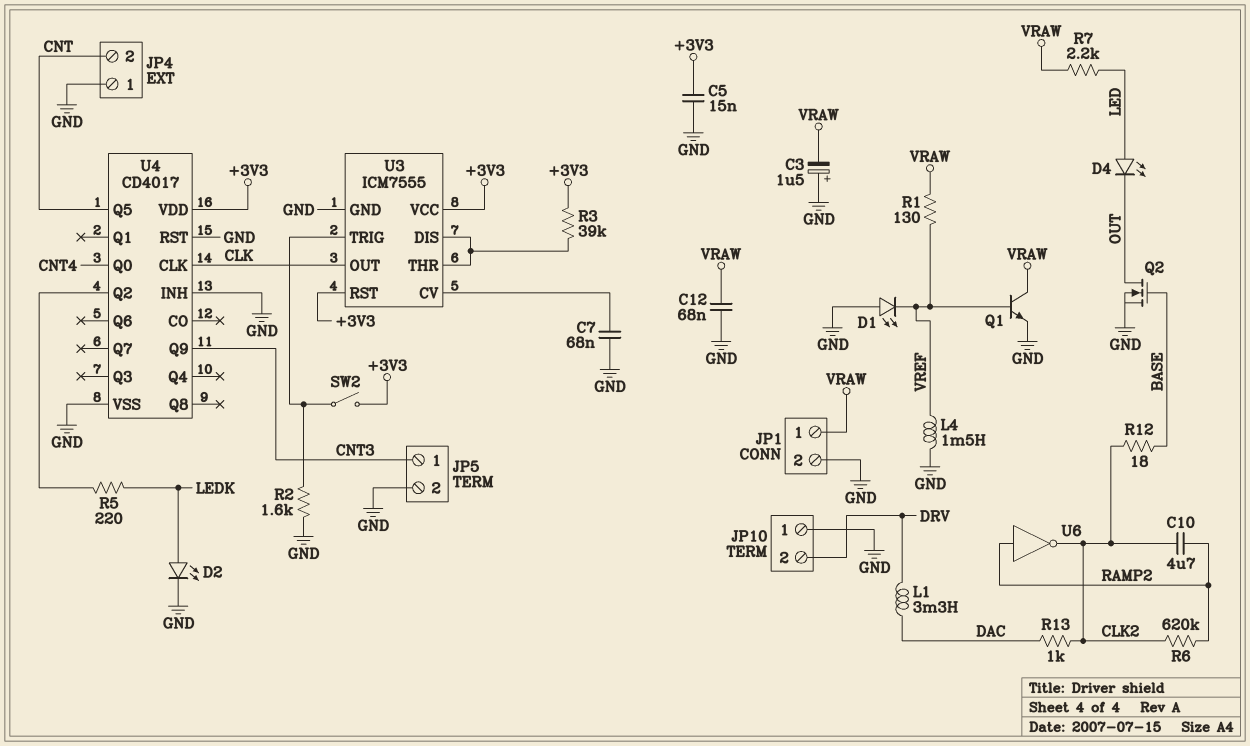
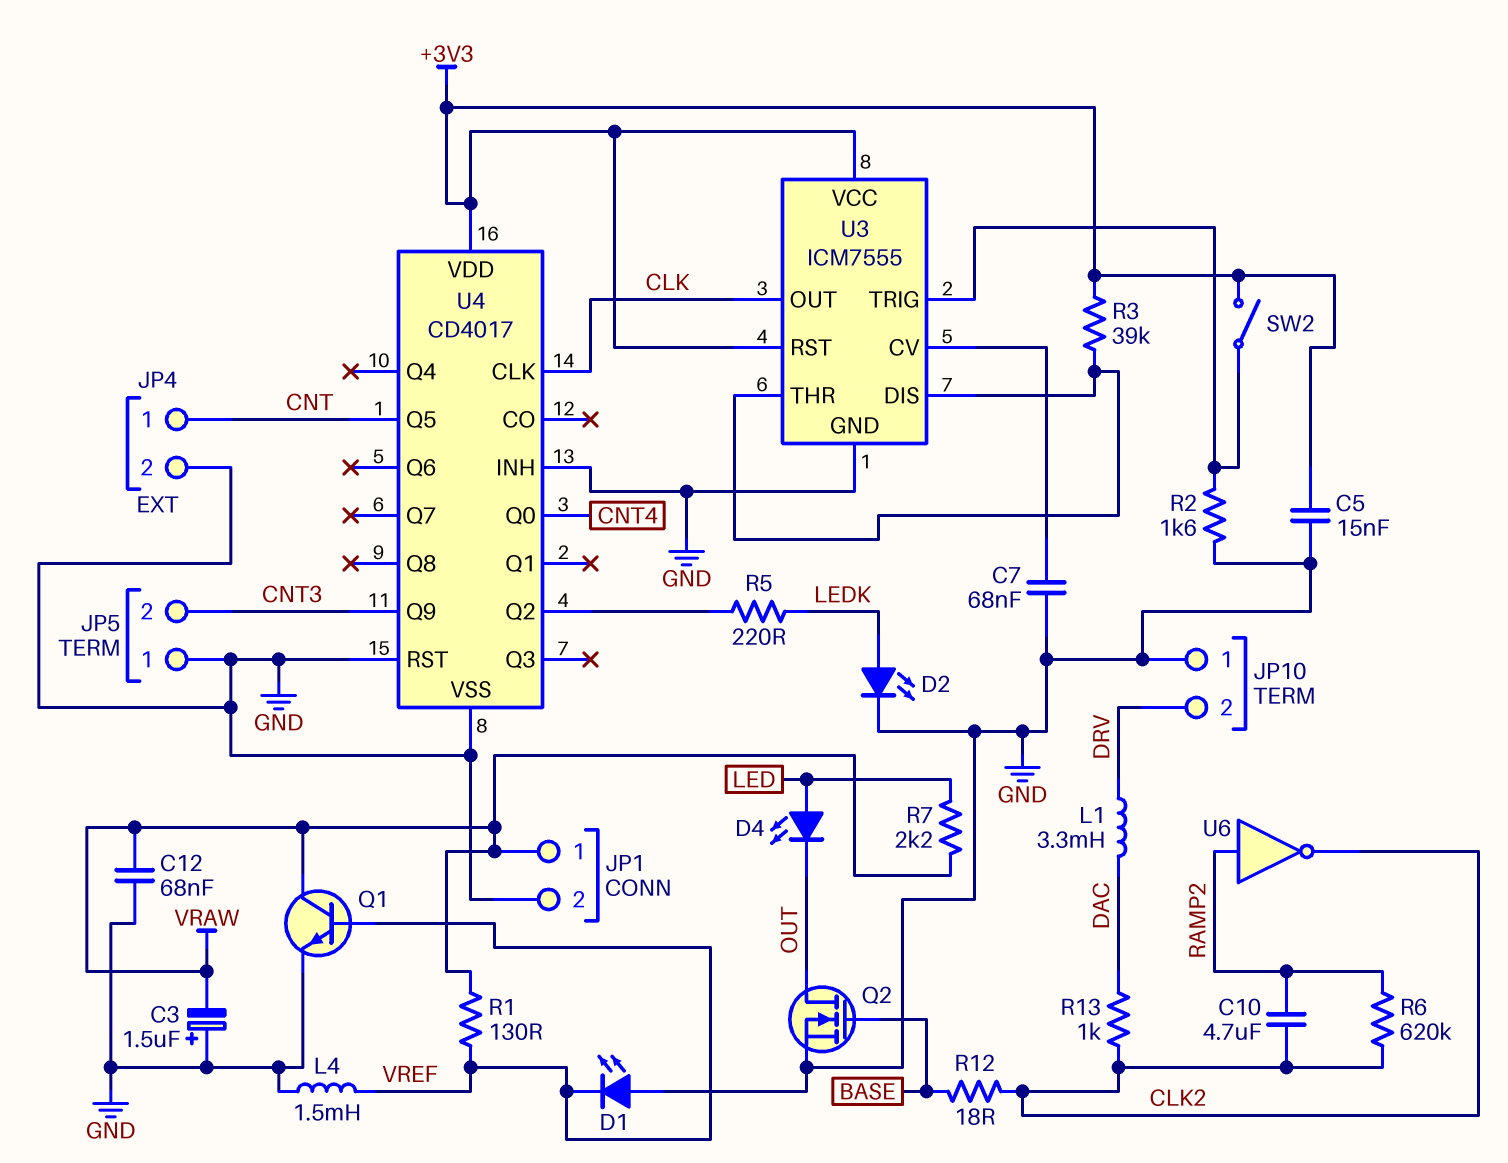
JP4 pin 1: GND -> CNT
JP4 pin 2: CNT -> GND
JP5 pin 1: CNT3 -> GND
JP5 pin 2: GND -> CNT3

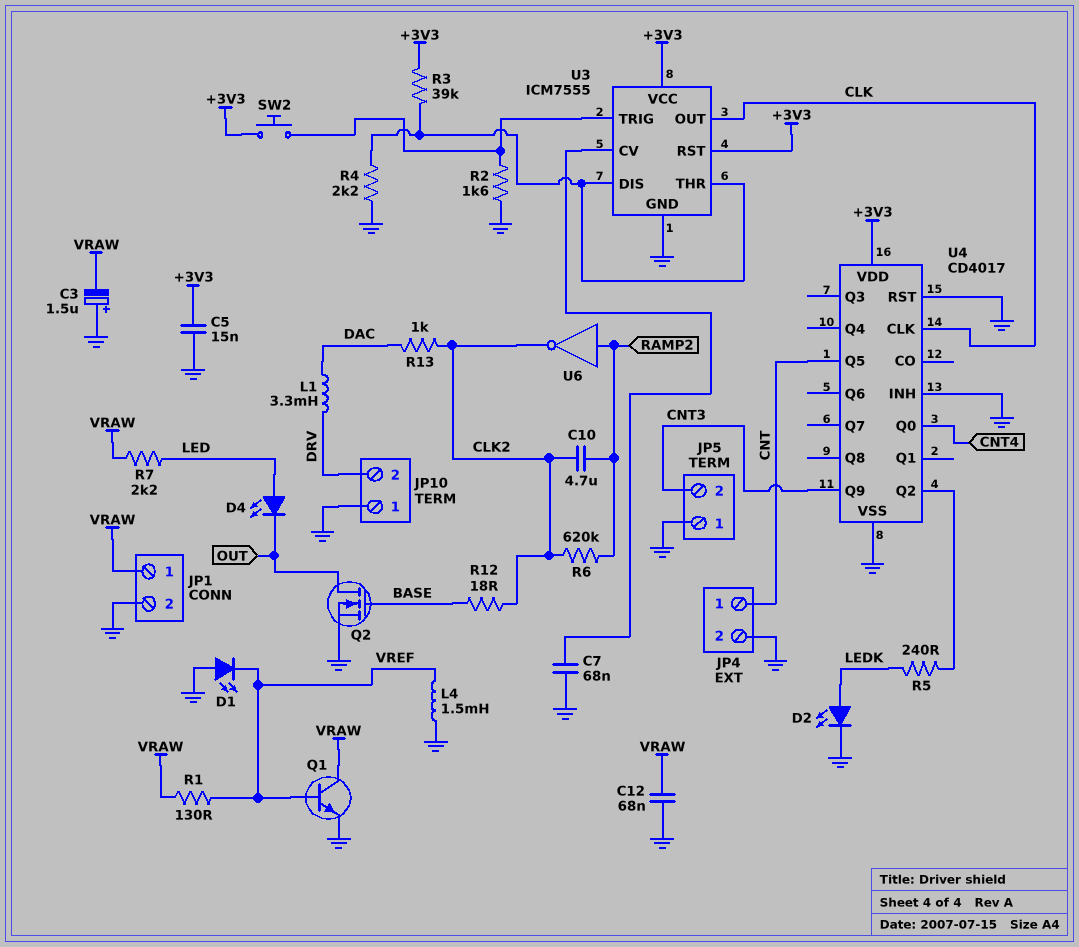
R4: none -> 2.2k (GND, U3/DIS)
R5: 220 (LEDK, U4/Q2) -> 240 (LEDK, U4/Q2)
SW2: switch (+3V3, U3/TRIG) -> button (+3V3, U3/TRIG)

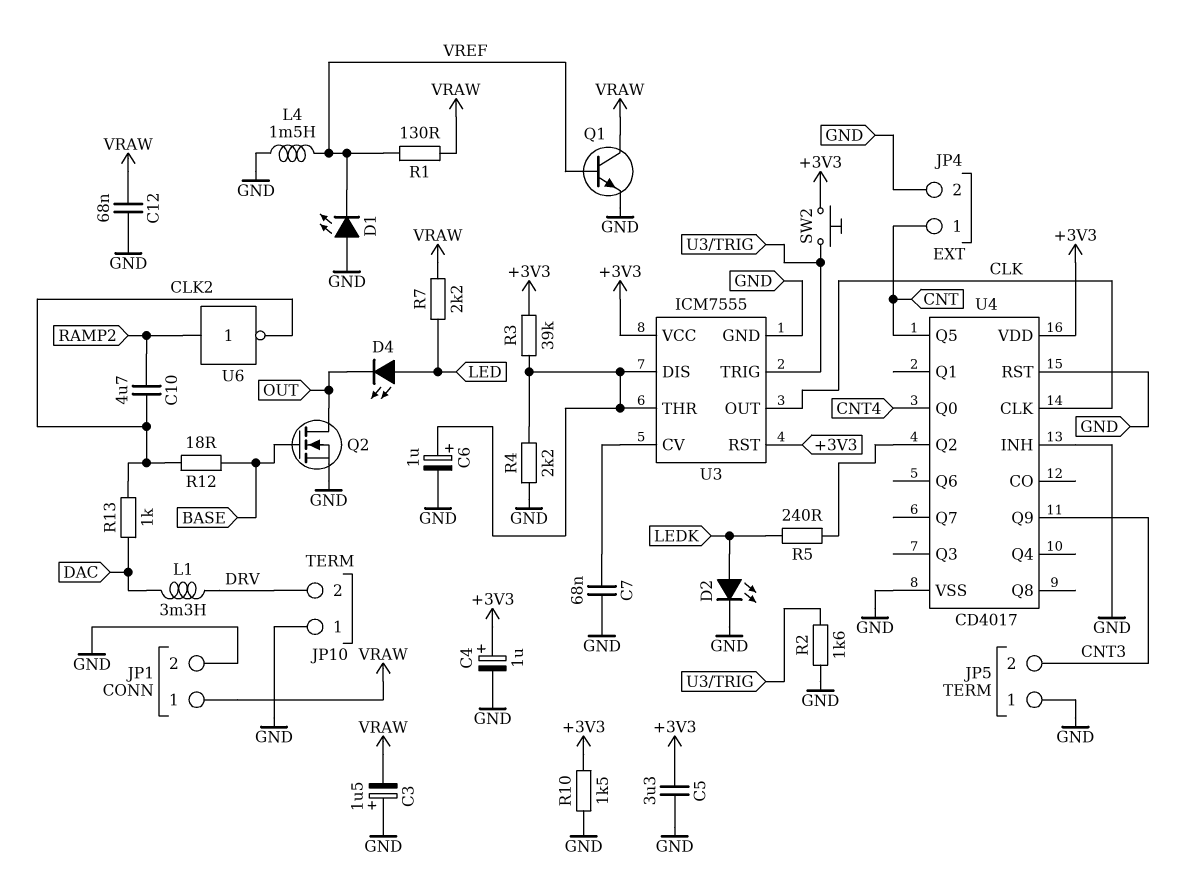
C4: none -> 1uF (plus +3V3, minus GND)
C5: 15nF (+3V3, GND) -> 3.3uF (+3V3, GND)
C6: none -> 1uF (plus U3/DIS, minus GND)
R6: 620k (CLK2, RAMP2) -> none
R10: none -> 1.5k (+3V3, GND)

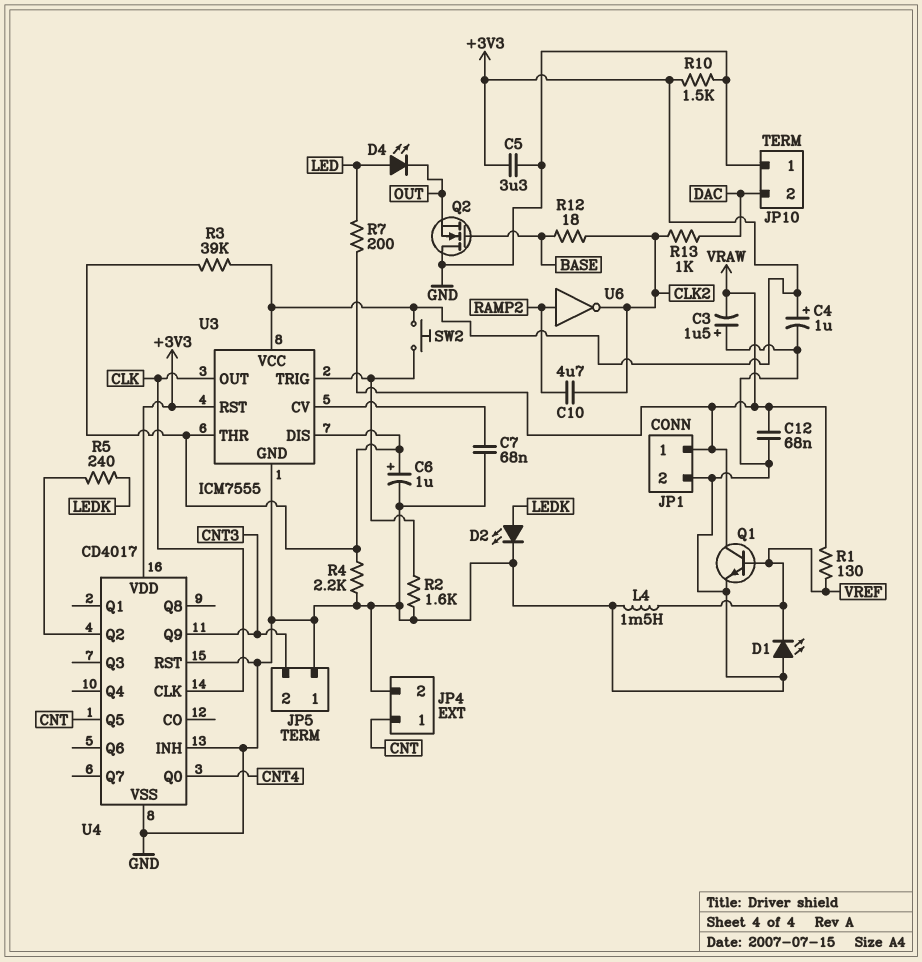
JP10 pin 2: DRV -> DAC
L1: 3.3mH (DAC, DRV) -> none
Q2: NMOS (G BASE, D OUT, S GND) -> NMOS (G BASE, D GND, S OUT)
R7: 2.2k (LED, VRAW) -> 200 (LED, VRAW)

